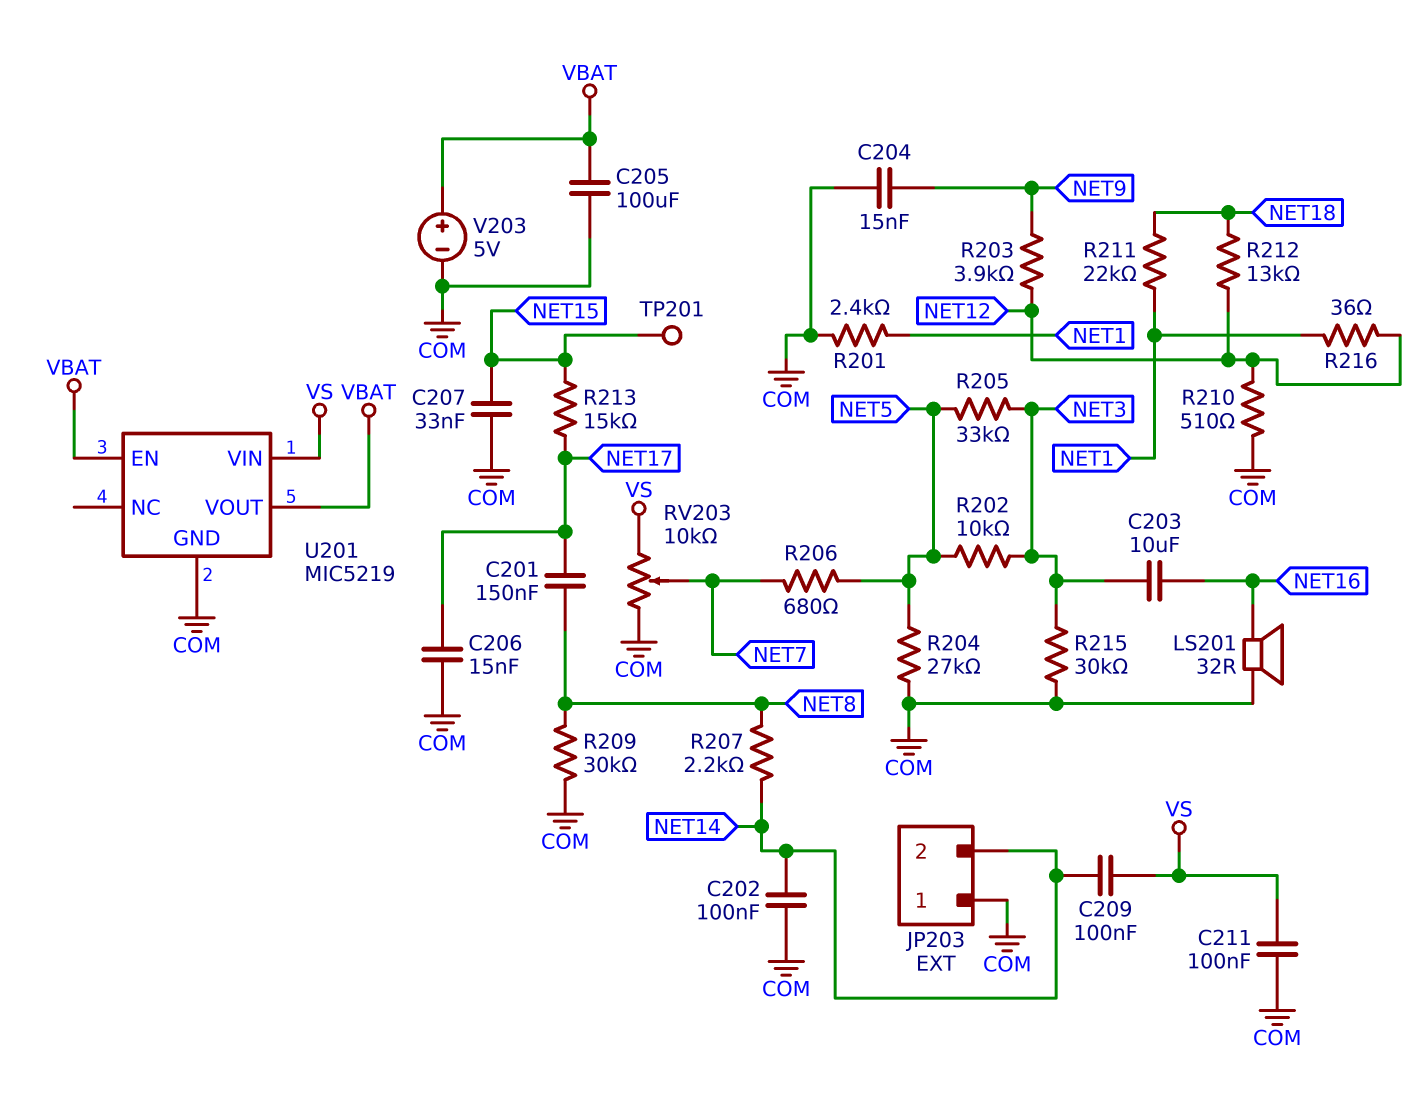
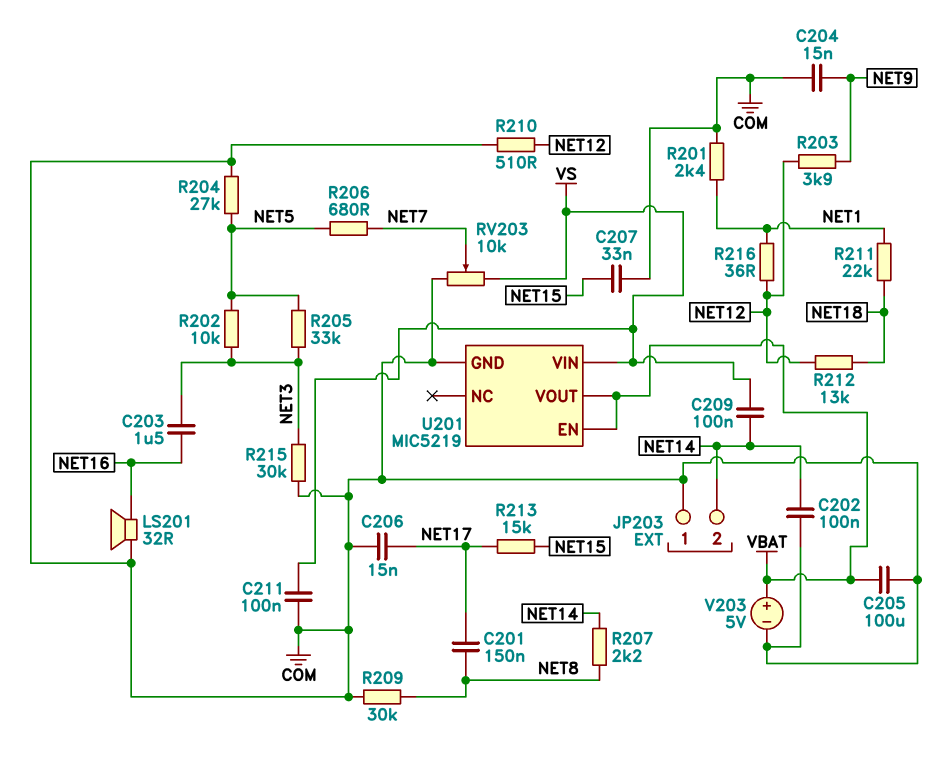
C203: 10uF (NET3, NET16) -> 1.5uF (NET3, NET16)
TP201: test point (NET15) -> none

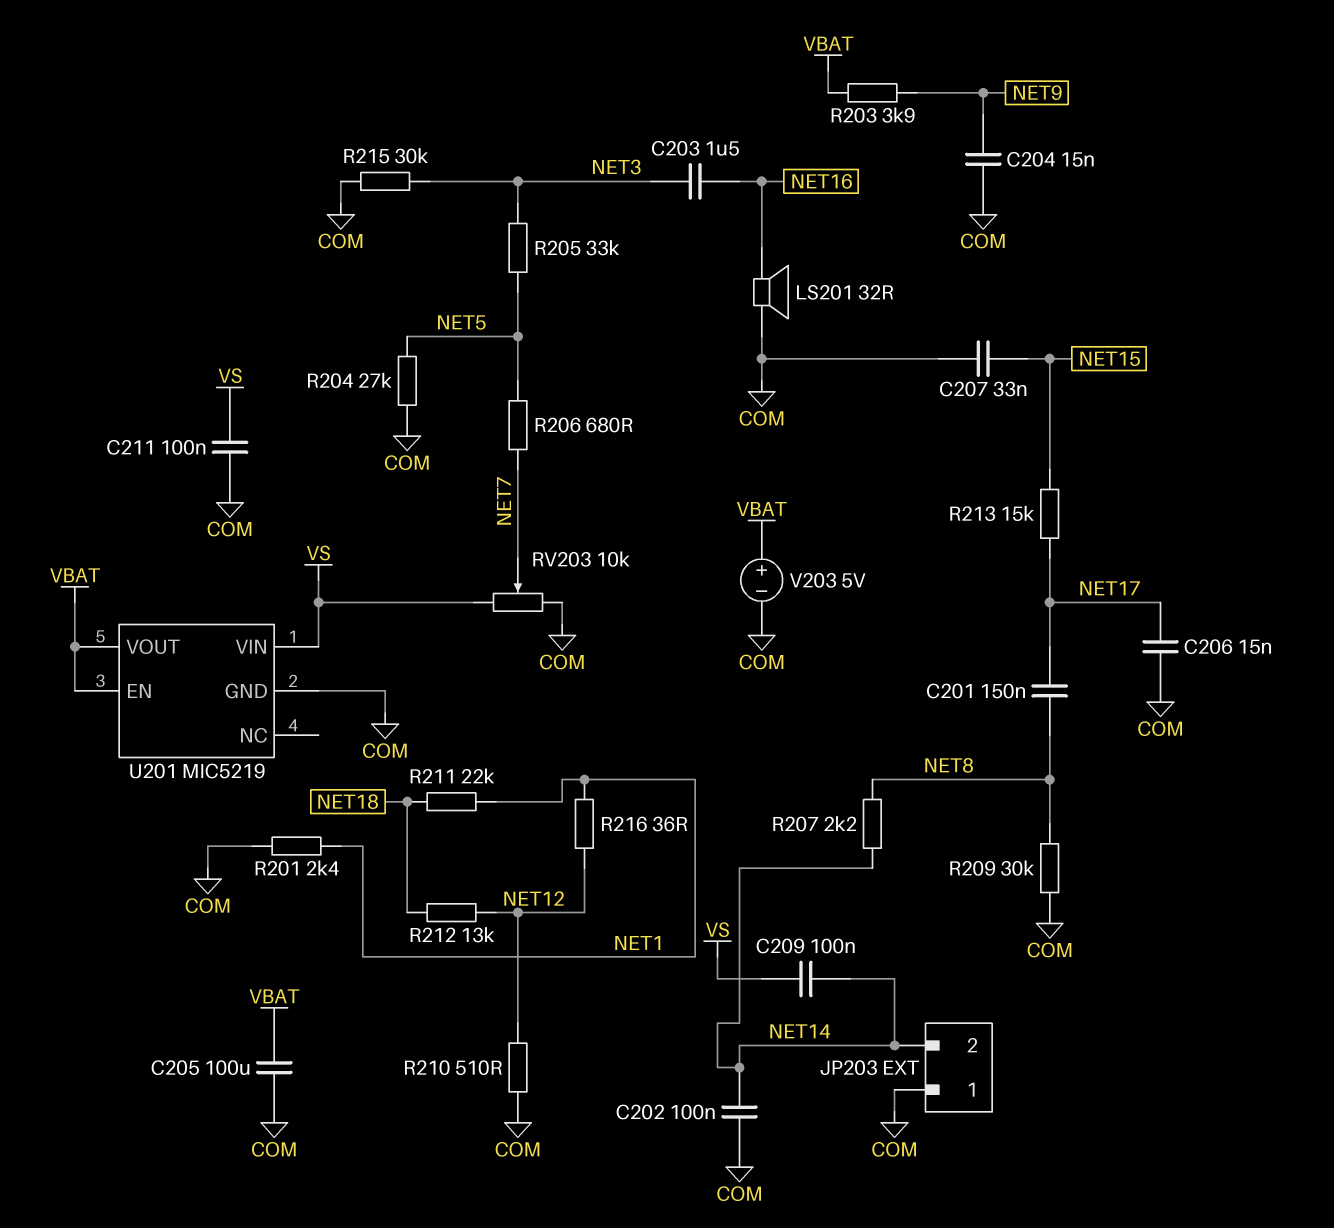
R202: 10k (NET3, NET5) -> none
R203: 3.9k (NET9, NET12) -> 3.9k (NET9, VBAT)

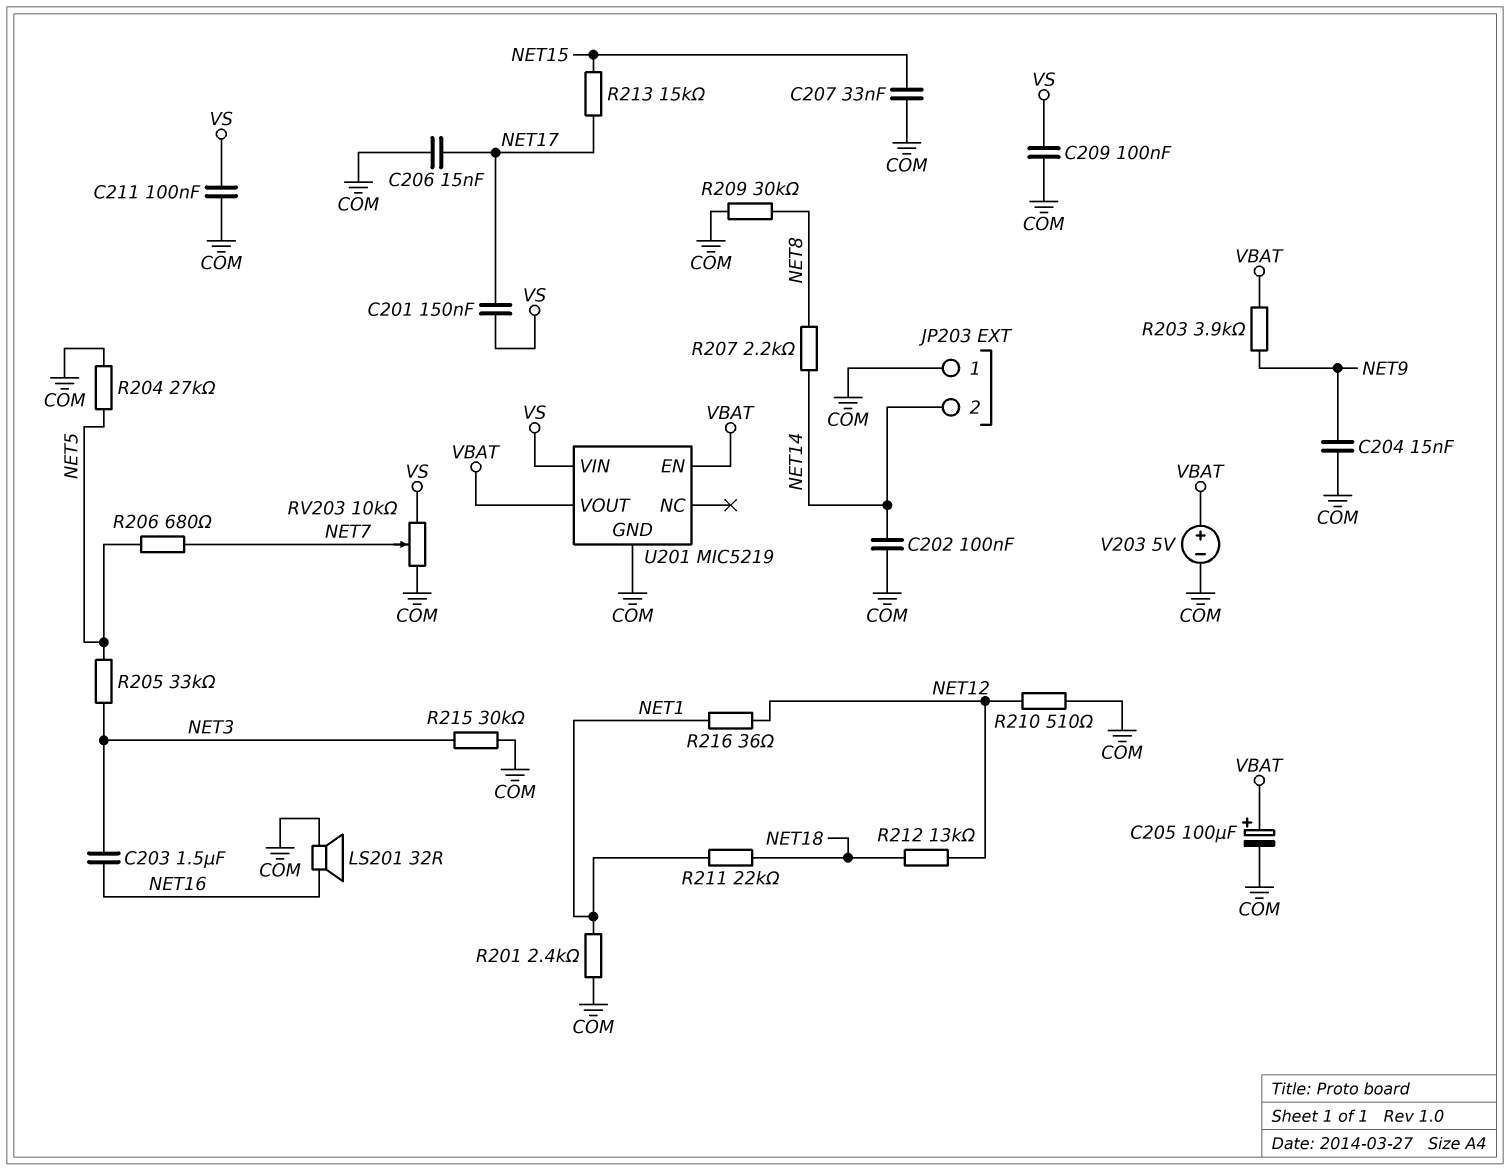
C201: 150nF (NET8, NET17) -> 150nF (NET17, VS)
C205: 100uF (COM, VBAT) -> 100uF (plus VBAT, minus COM)
C209: 100nF (NET14, VS) -> 100nF (COM, VS)

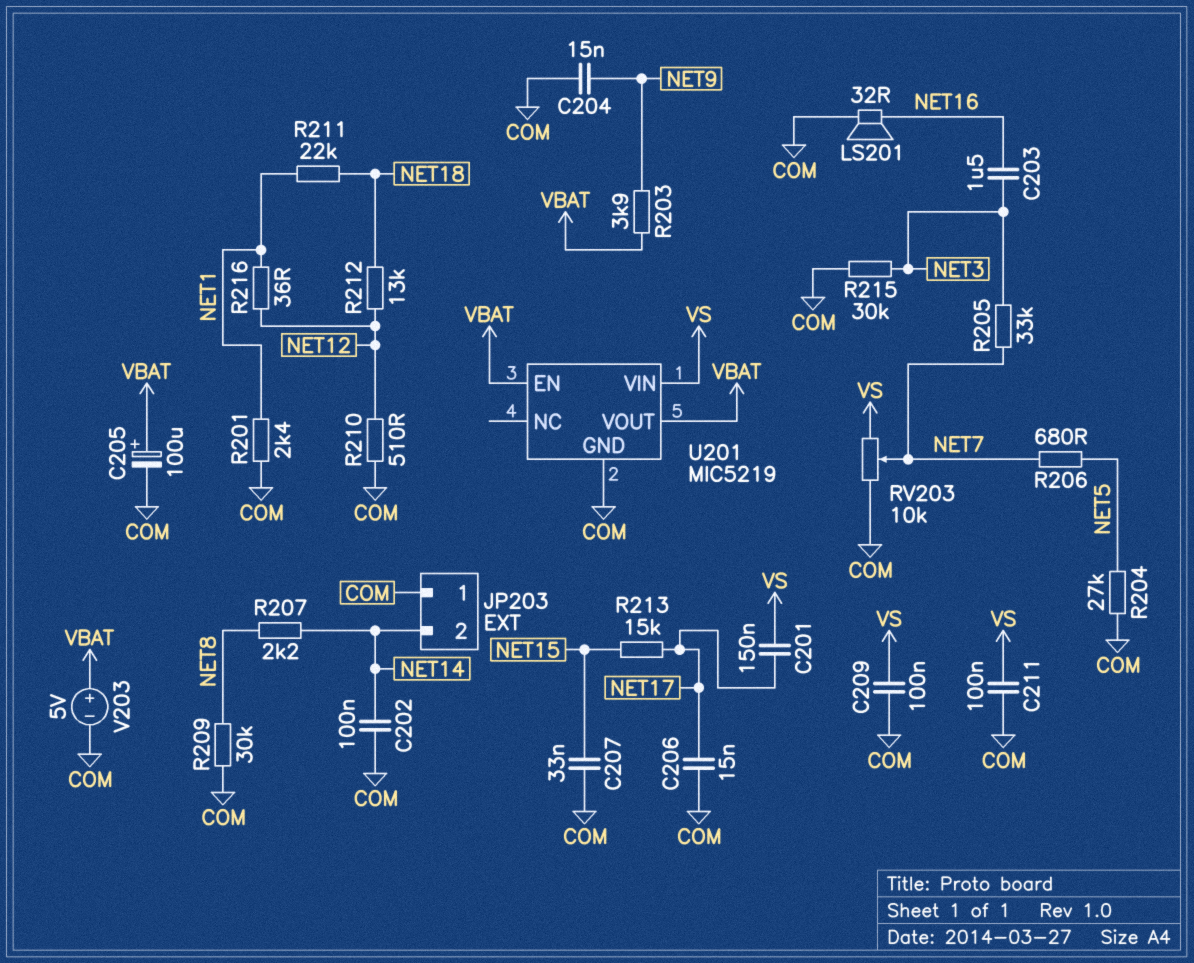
R205: 33k (NET3, NET5) -> 33k (NET3, NET7)

